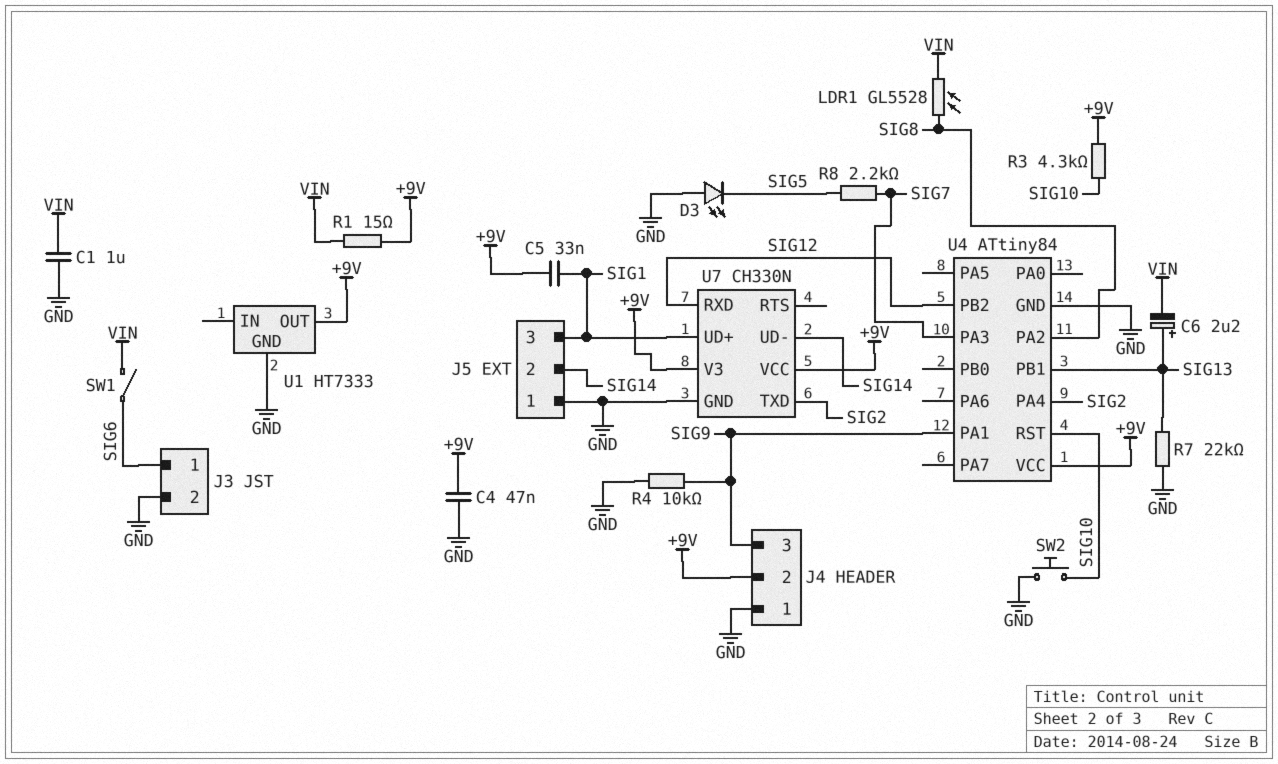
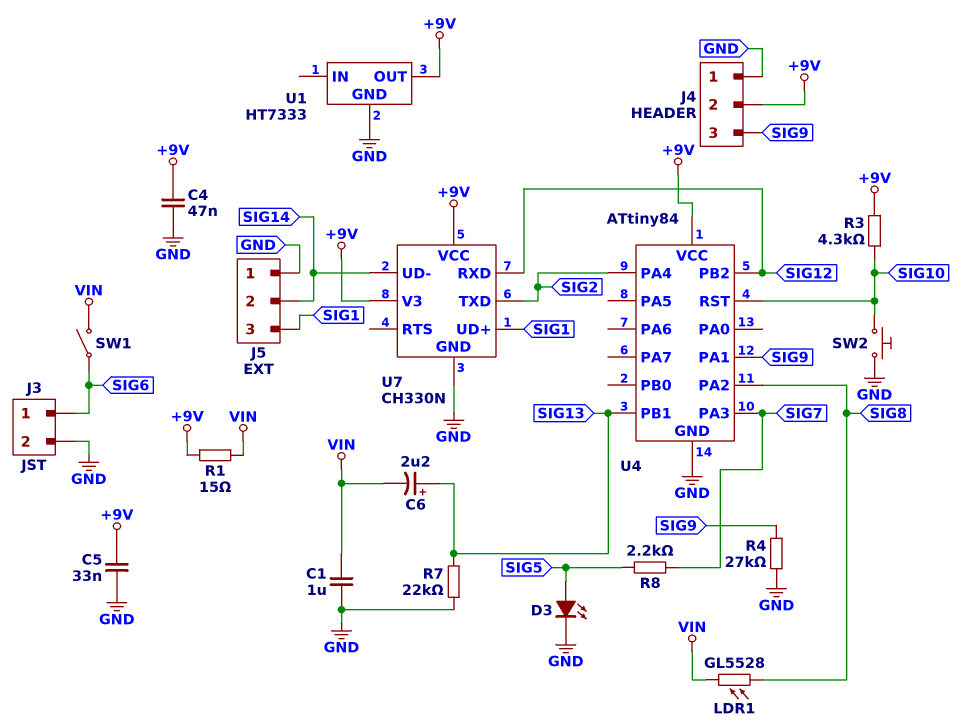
C5: 33nF (+9V, SIG1) -> 33nF (+9V, GND)
D3: LED (A GND, K SIG5) -> LED (A SIG5, K GND)
R4: 10k (GND, SIG9) -> 27k (GND, SIG9)

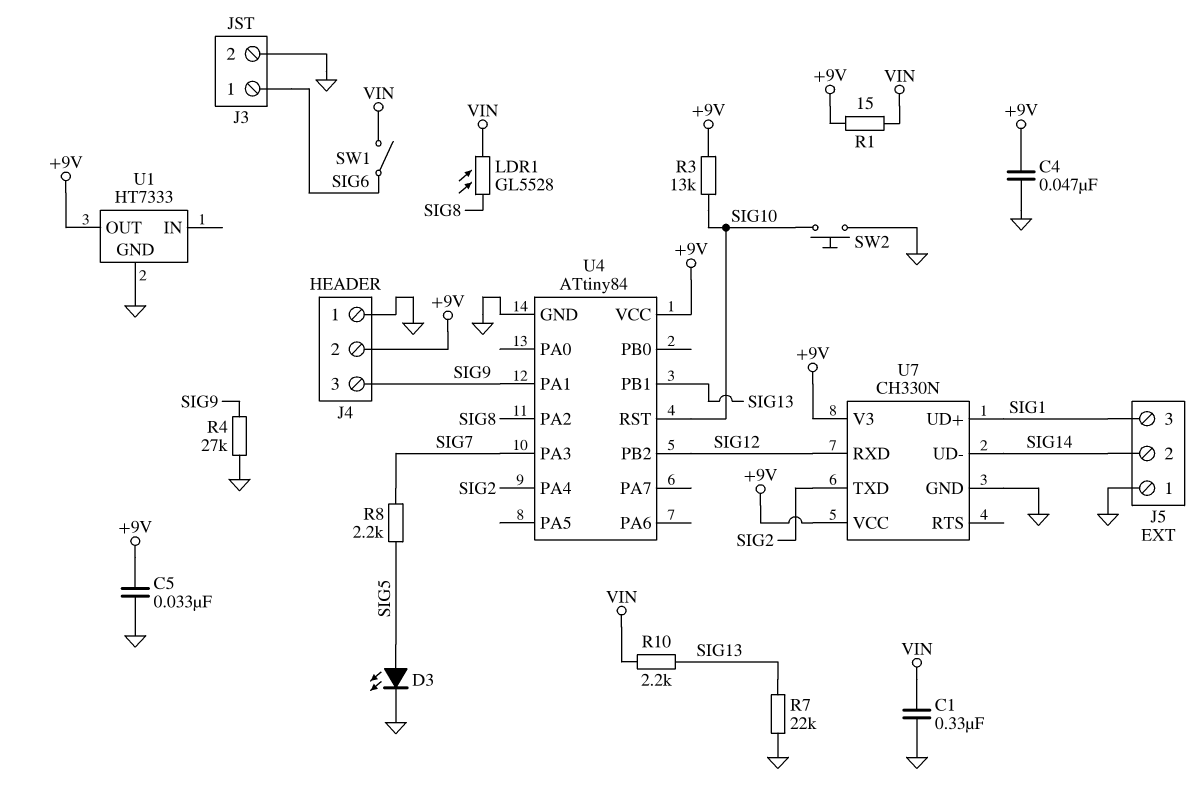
C1: 1uF (GND, VIN) -> 330nF (GND, VIN)
C6: 2.2uF (plus SIG13, minus VIN) -> none
R3: 4.3k (+9V, SIG10) -> 13k (+9V, SIG10)
R10: none -> 2.2k (SIG13, VIN)

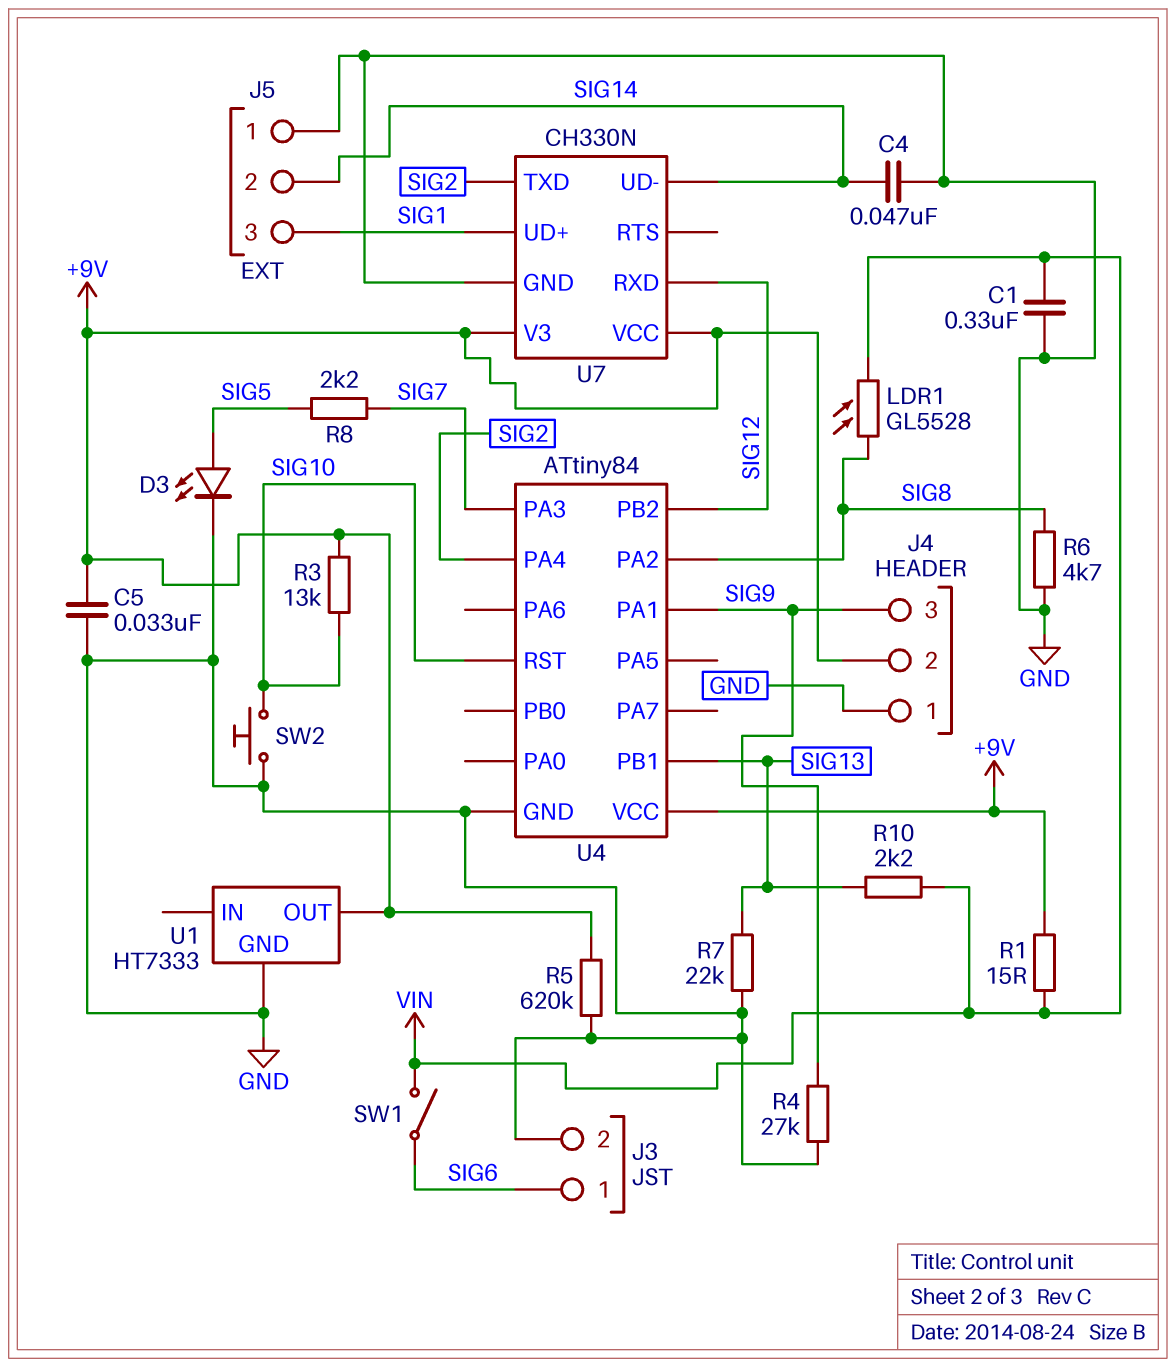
C4: 47nF (+9V, GND) -> 47nF (GND, SIG14)
R5: none -> 620k (+9V, GND)
R6: none -> 4.7k (GND, SIG8)

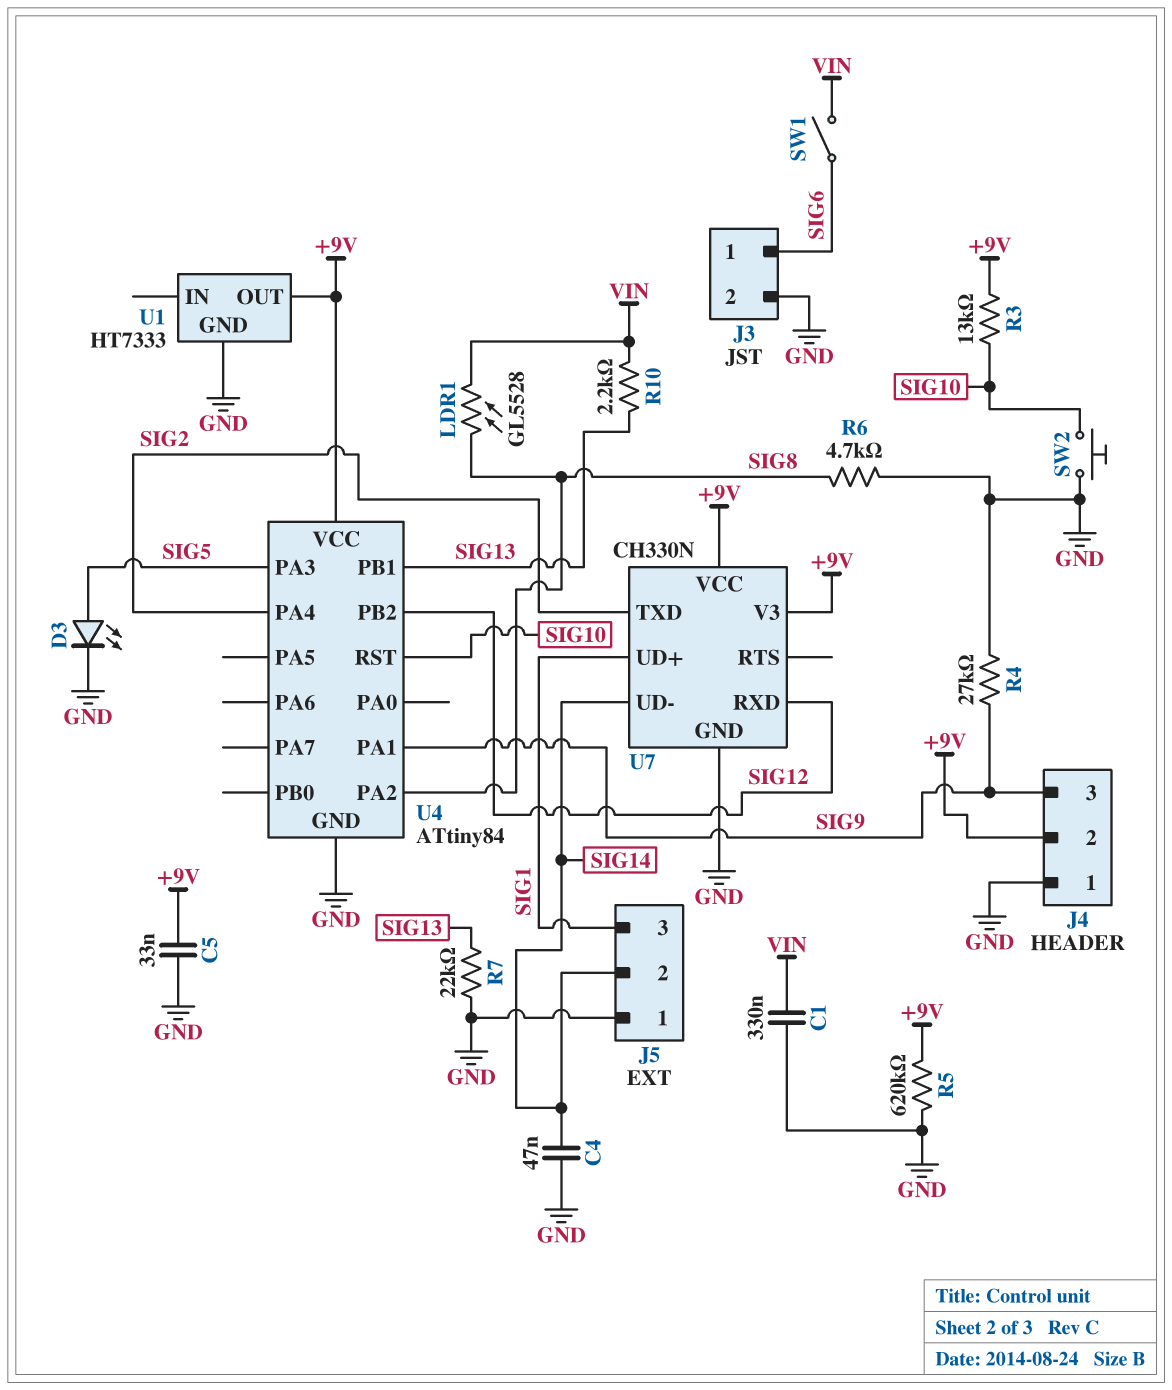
R1: 15 (+9V, VIN) -> none
R8: 2.2k (SIG5, SIG7) -> none
U4 pin PA3: SIG7 -> SIG5

